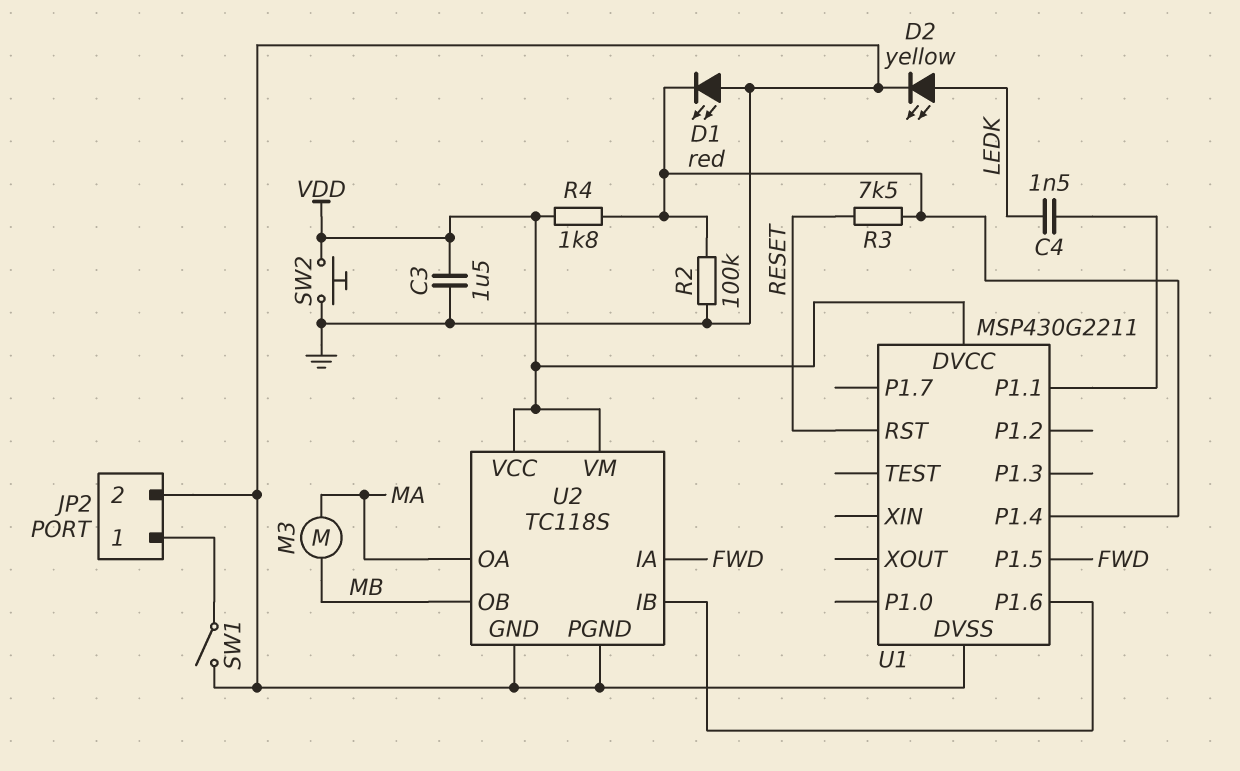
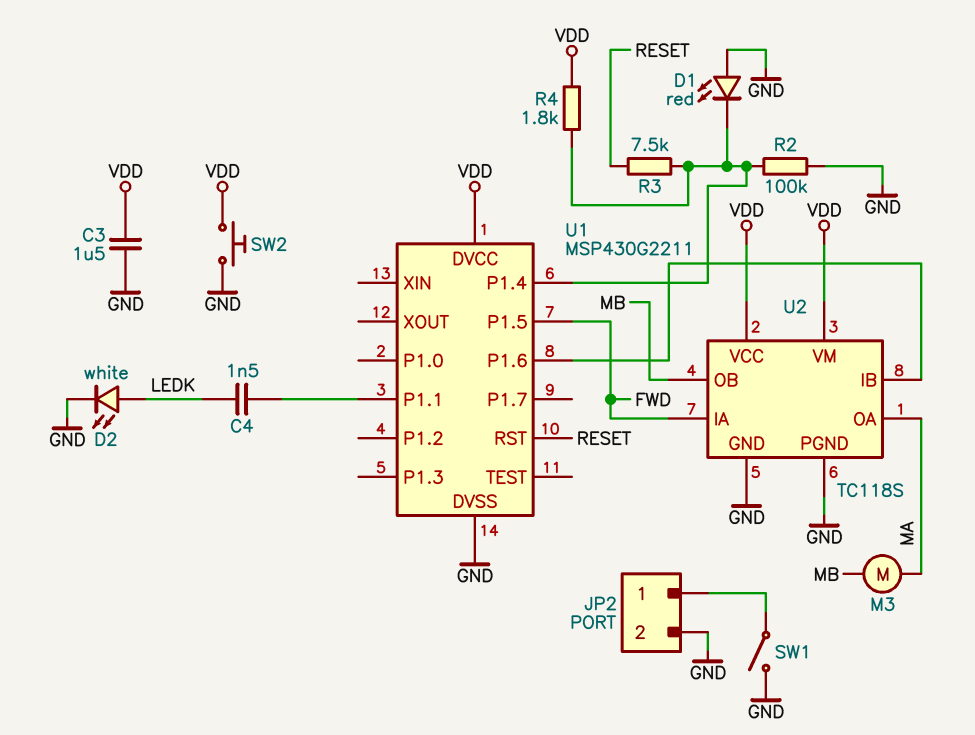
D2: LED yellow (A LEDK, K GND) -> LED white (A LEDK, K GND)

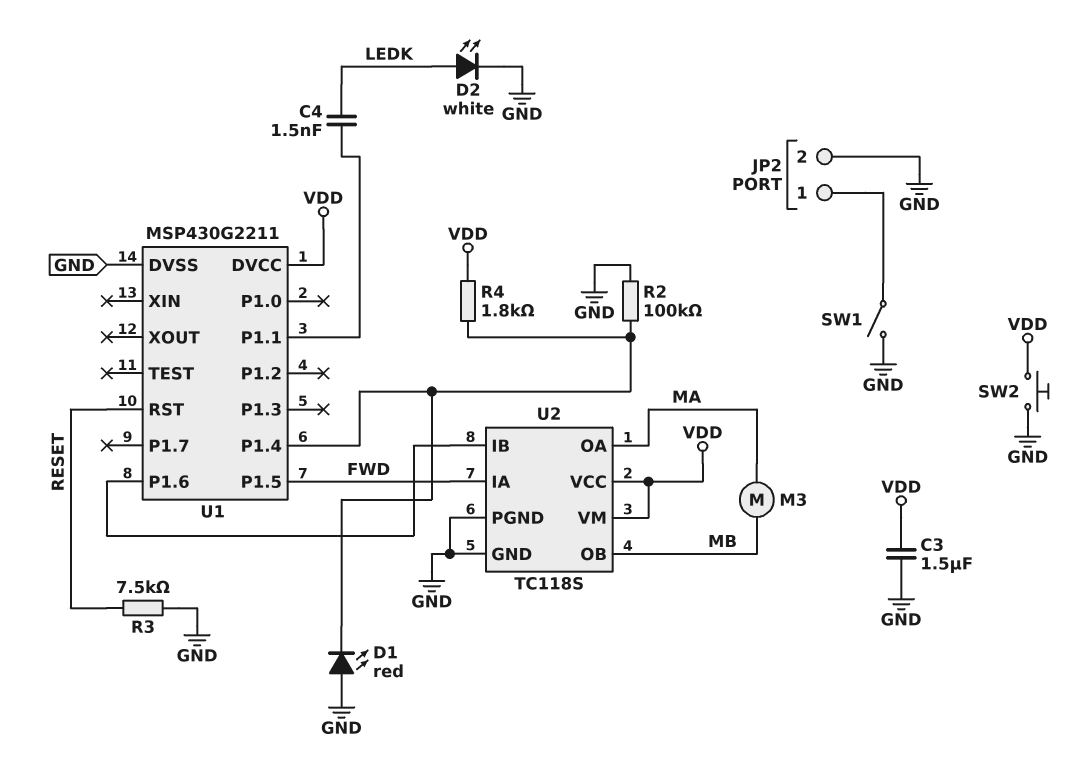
R3: 7.5k (RESET, U1/P1.4) -> 7.5k (GND, RESET)

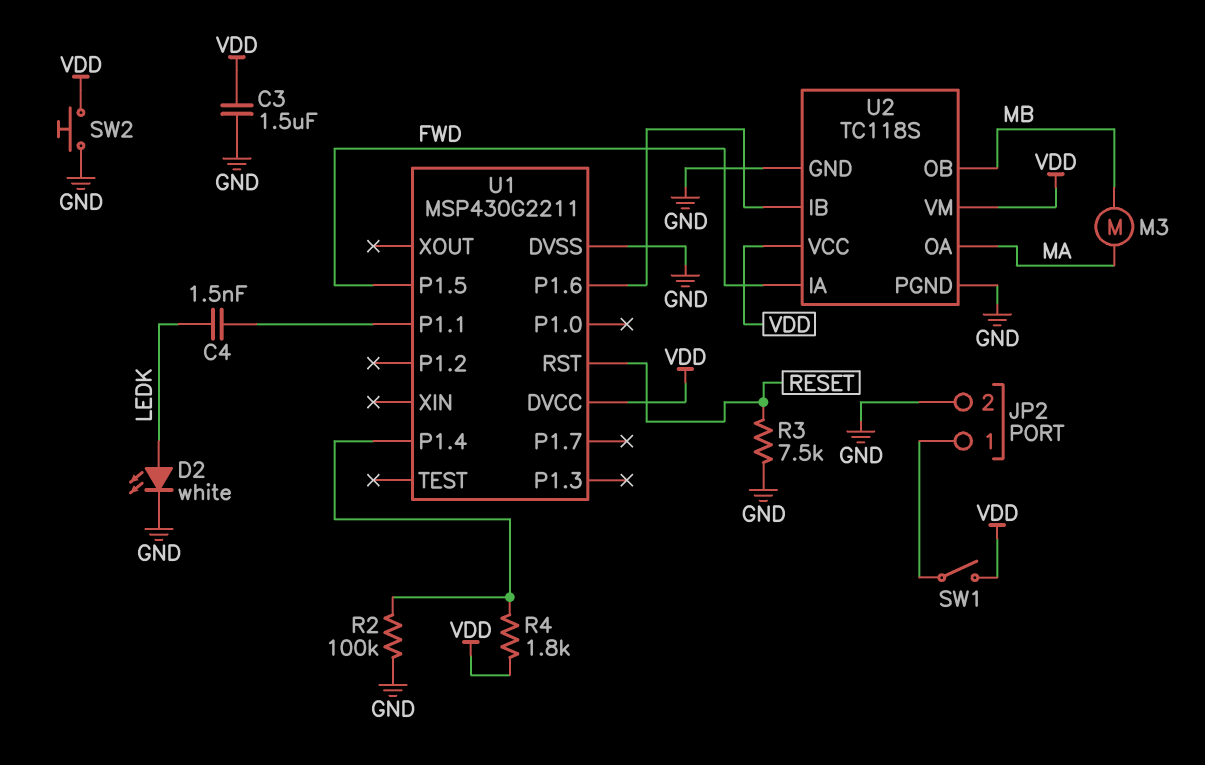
D1: LED red (A GND, K U1/P1.4) -> none
SW1: switch (GND, JP2/1) -> switch (JP2/1, VDD)

